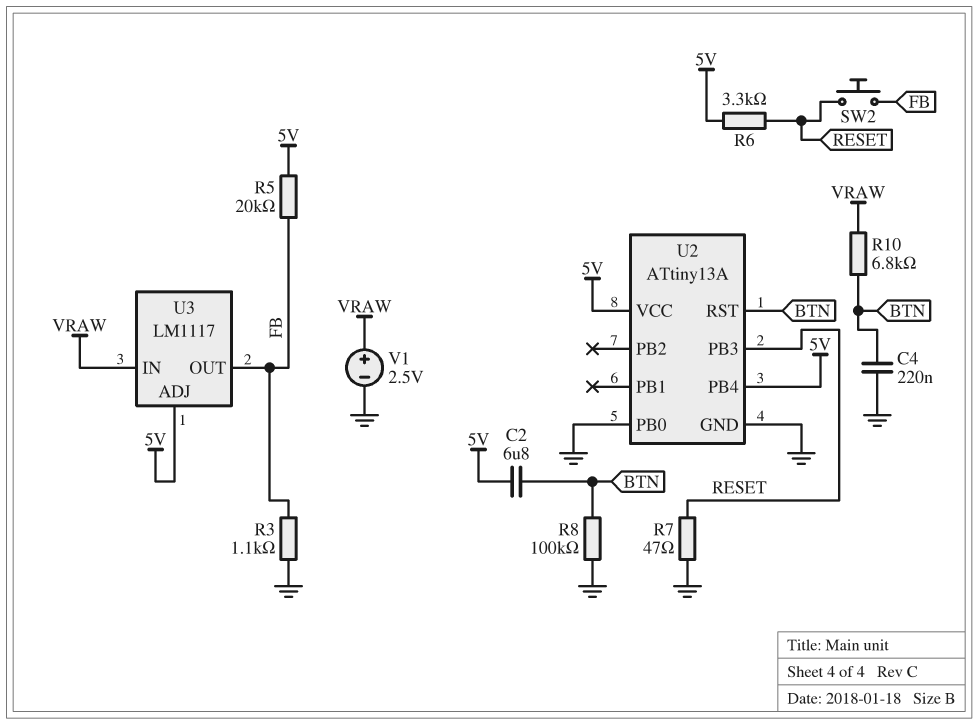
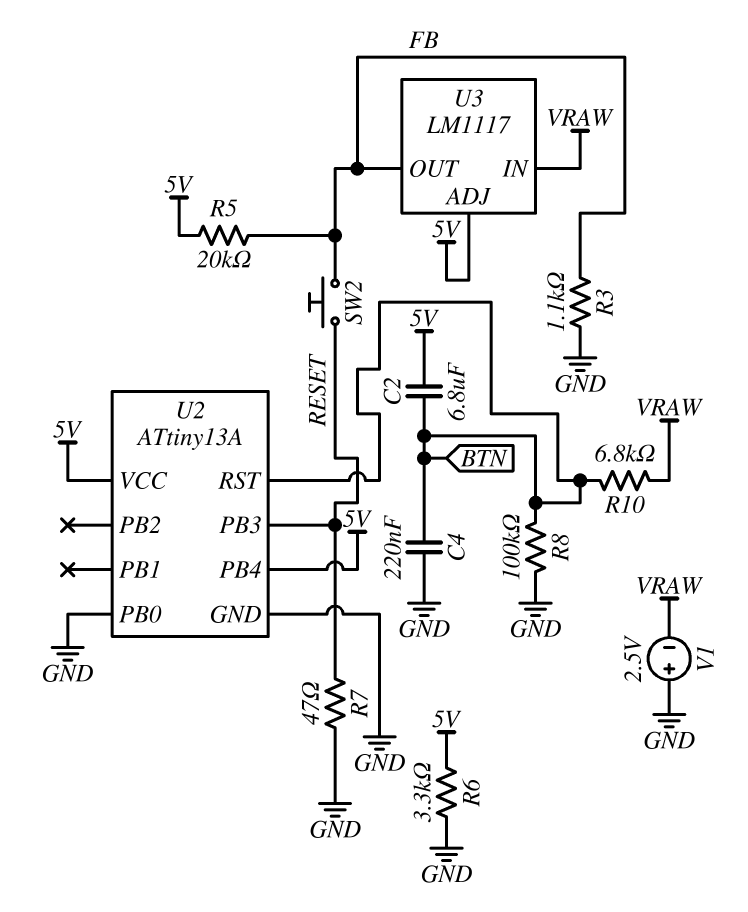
R6: 3.3k (5V, RESET) -> 3.3k (5V, GND)
V1: 2.5V (plus VRAW, minus GND) -> 2.5V (plus GND, minus VRAW)

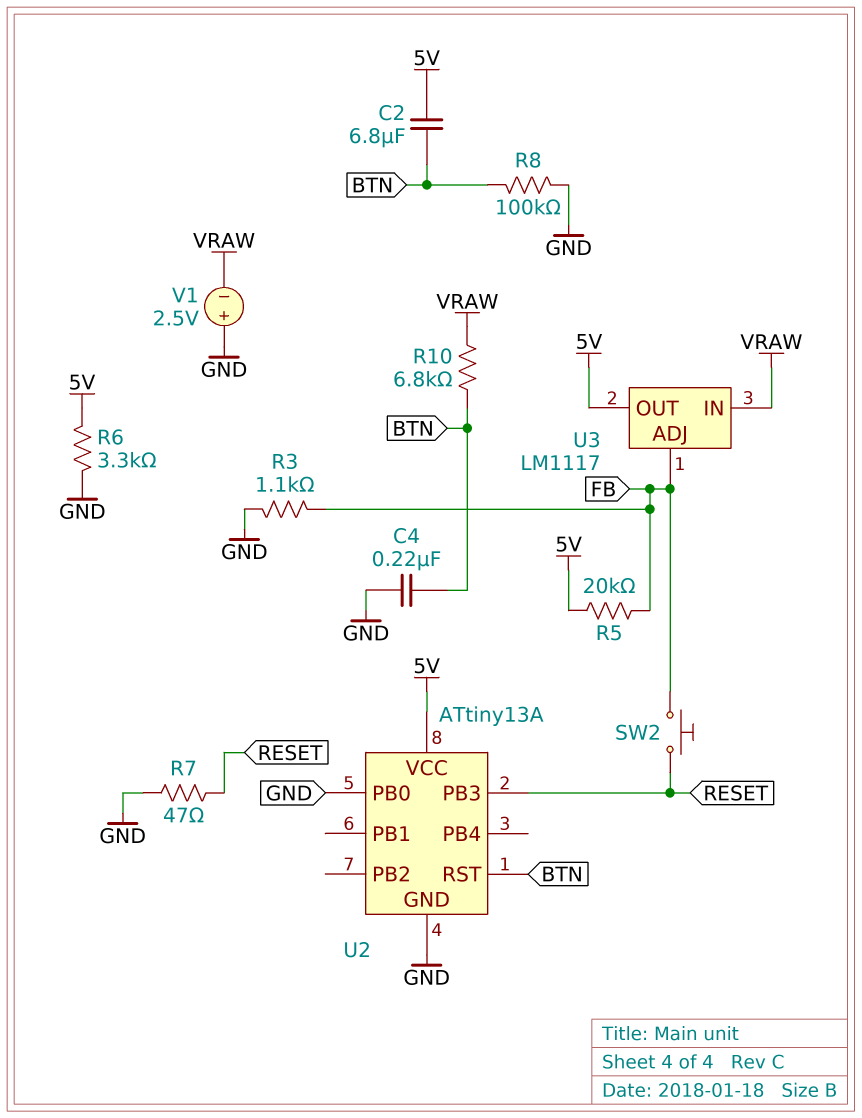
U2 pin PB4: 5V -> none
U3 pin ADJ: 5V -> FB
U3 pin OUT: FB -> 5V

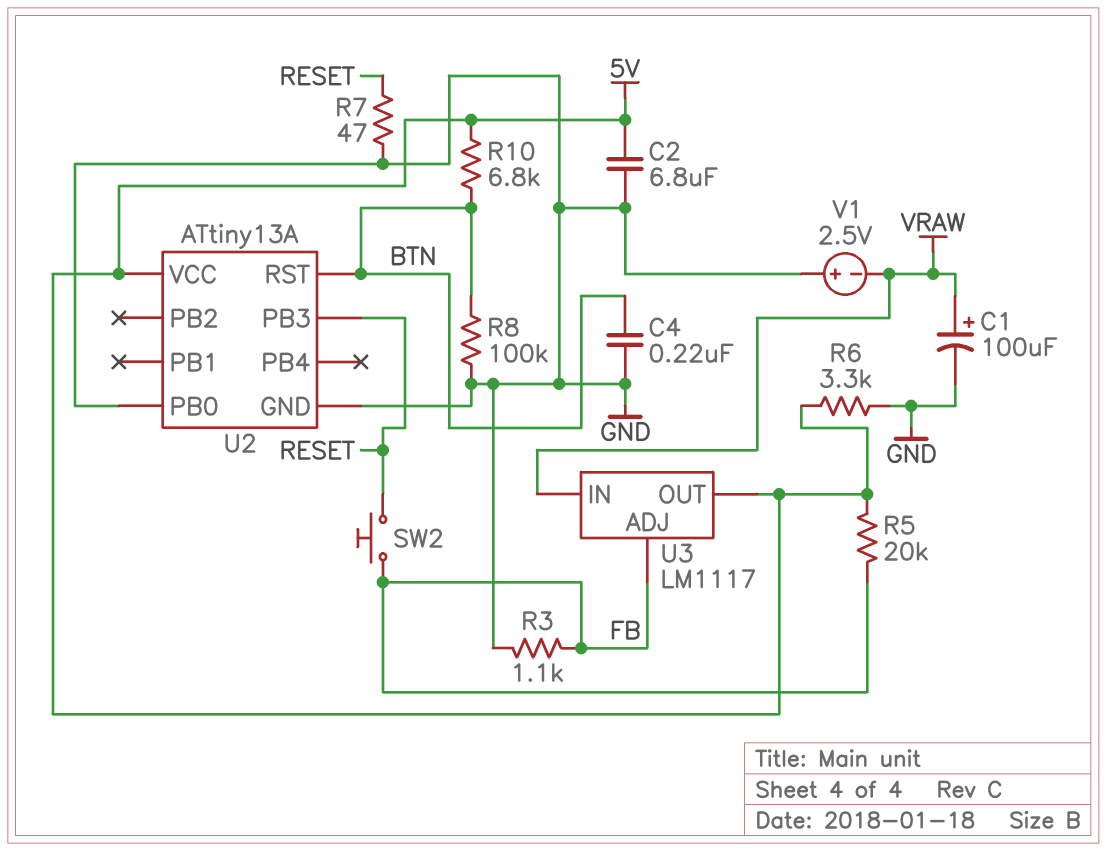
C1: none -> 100uF (plus VRAW, minus GND)
C2: 6.8uF (5V, BTN) -> 6.8uF (5V, GND)
R10: 6.8k (BTN, VRAW) -> 6.8k (5V, BTN)

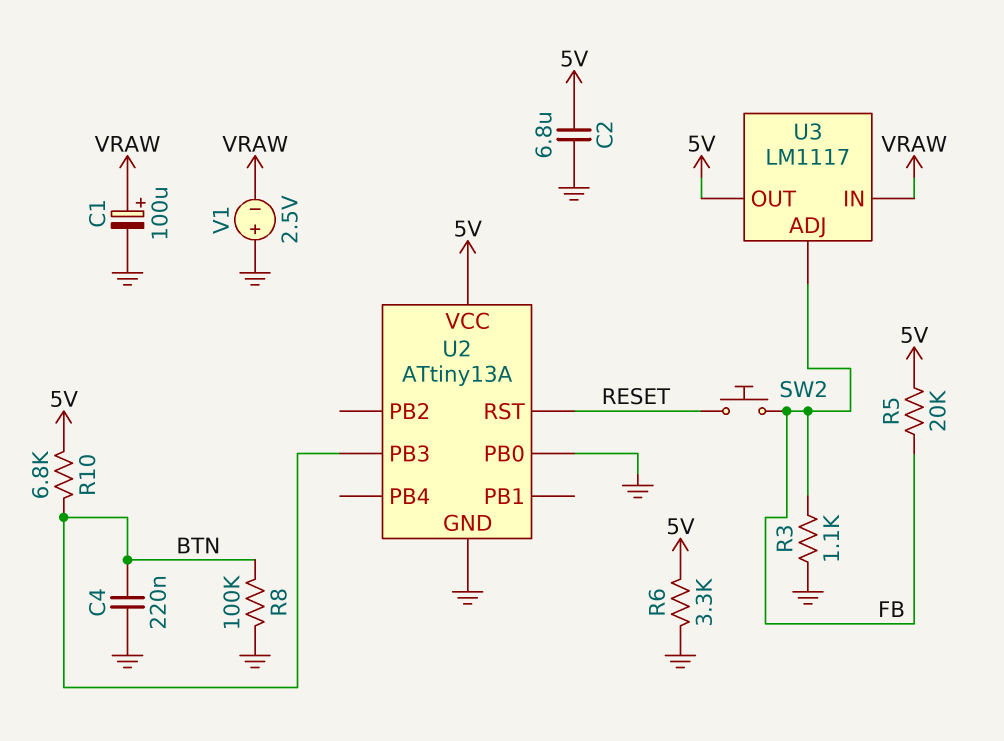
R7: 47 (GND, RESET) -> none
U2 pin PB3: RESET -> BTN
U2 pin RST: BTN -> RESET

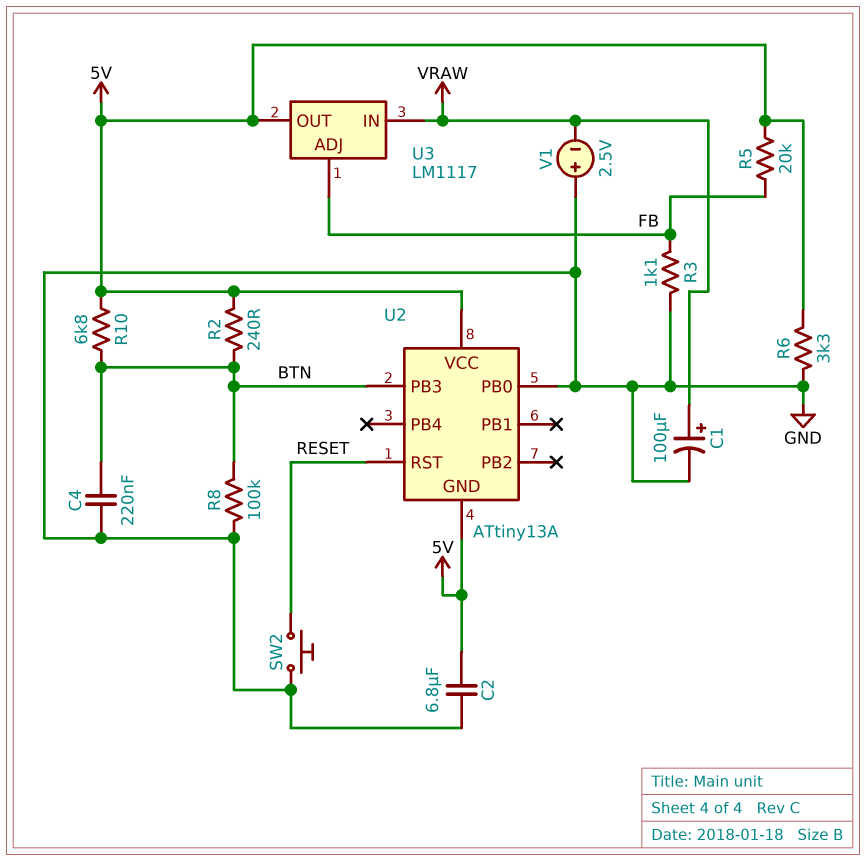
R2: none -> 240 (5V, BTN)
SW2: button (FB, RESET) -> button (GND, RESET)
U2 pin GND: GND -> 5V

